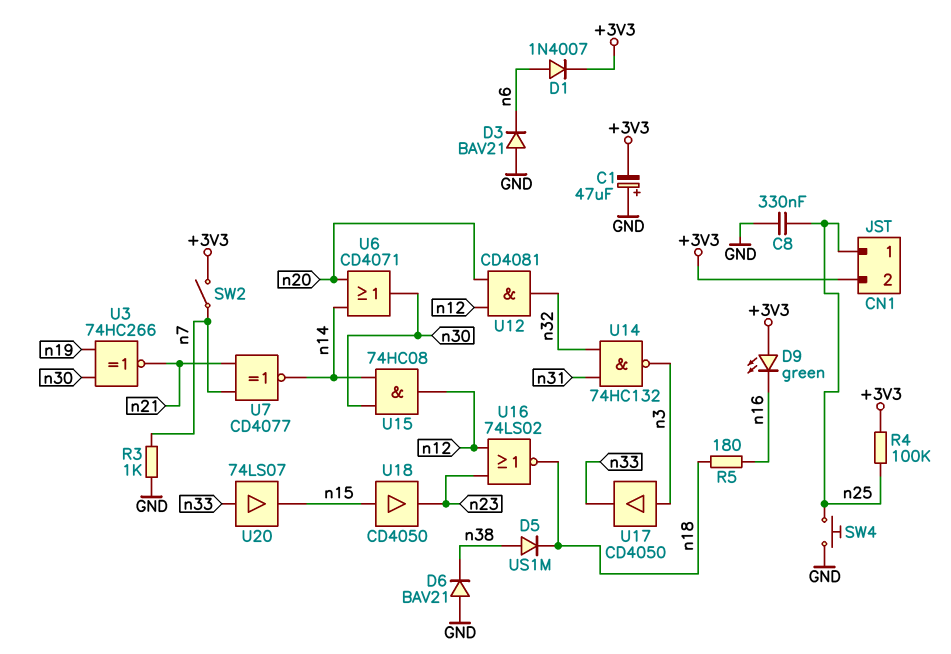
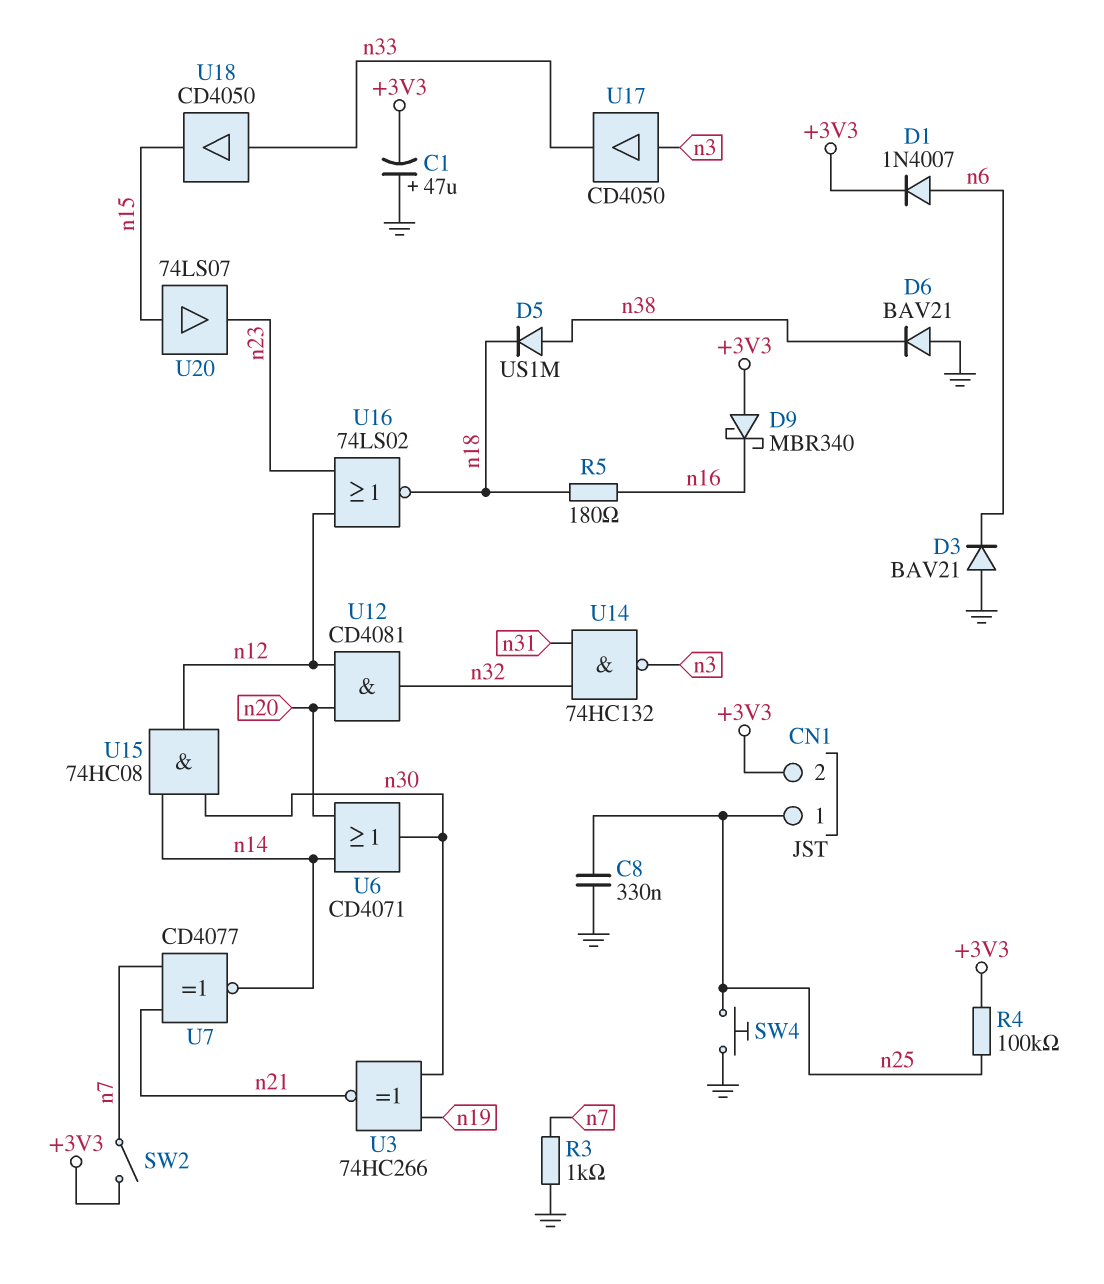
D9: LED green (A +3V3, K n16) -> schottky MBR340 (A +3V3, K n16)
U18: buffer CD4050 (in n15, out n23) -> buffer CD4050 (in n33, out n15)
U20: buffer 74LS07 (in n33, out n15) -> buffer 74LS07 (in n15, out n23)

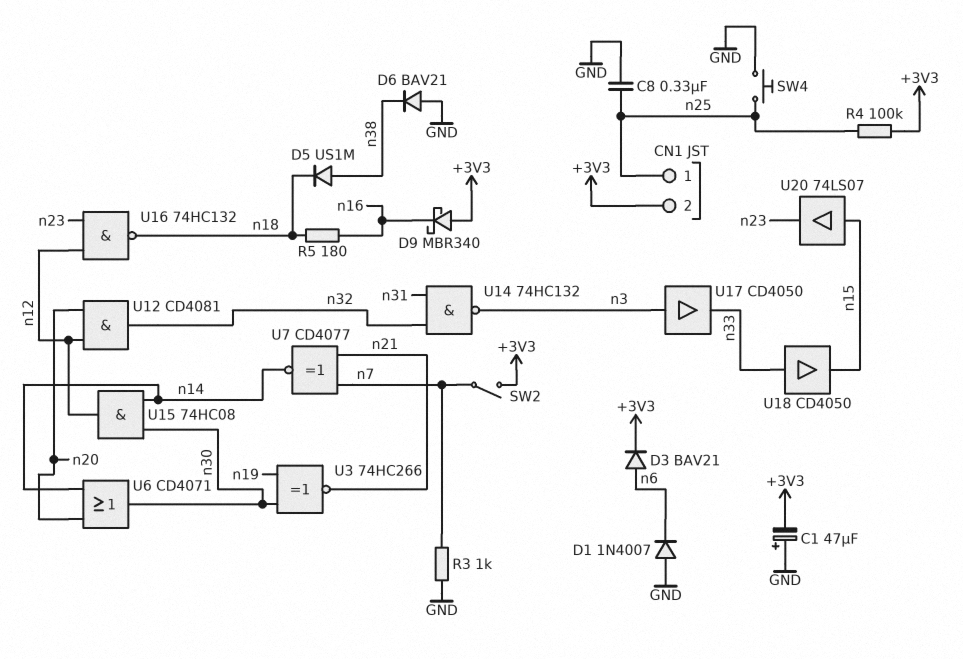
D1: diode 1N4007 (A n6, K +3V3) -> diode 1N4007 (A GND, K n6)
D3: diode BAV21 (A GND, K n6) -> diode BAV21 (A n6, K +3V3)
U16: NOR 74LS02 (in n12, in n23, out n18) -> NAND 74HC132 (in n12, in n23, out n18)

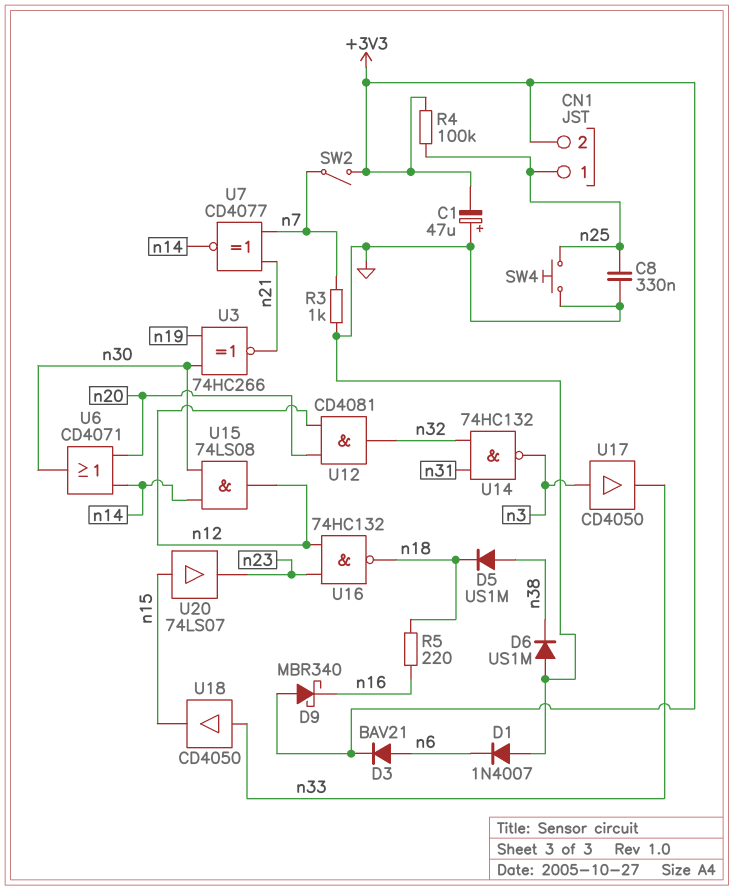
D6: diode BAV21 (A GND, K n38) -> diode US1M (A GND, K n38)
R5: 180 (n16, n18) -> 220 (n16, n18)
U15: AND 74HC08 (in n14, in n30, out n12) -> AND 74LS08 (in n14, in n30, out n12)

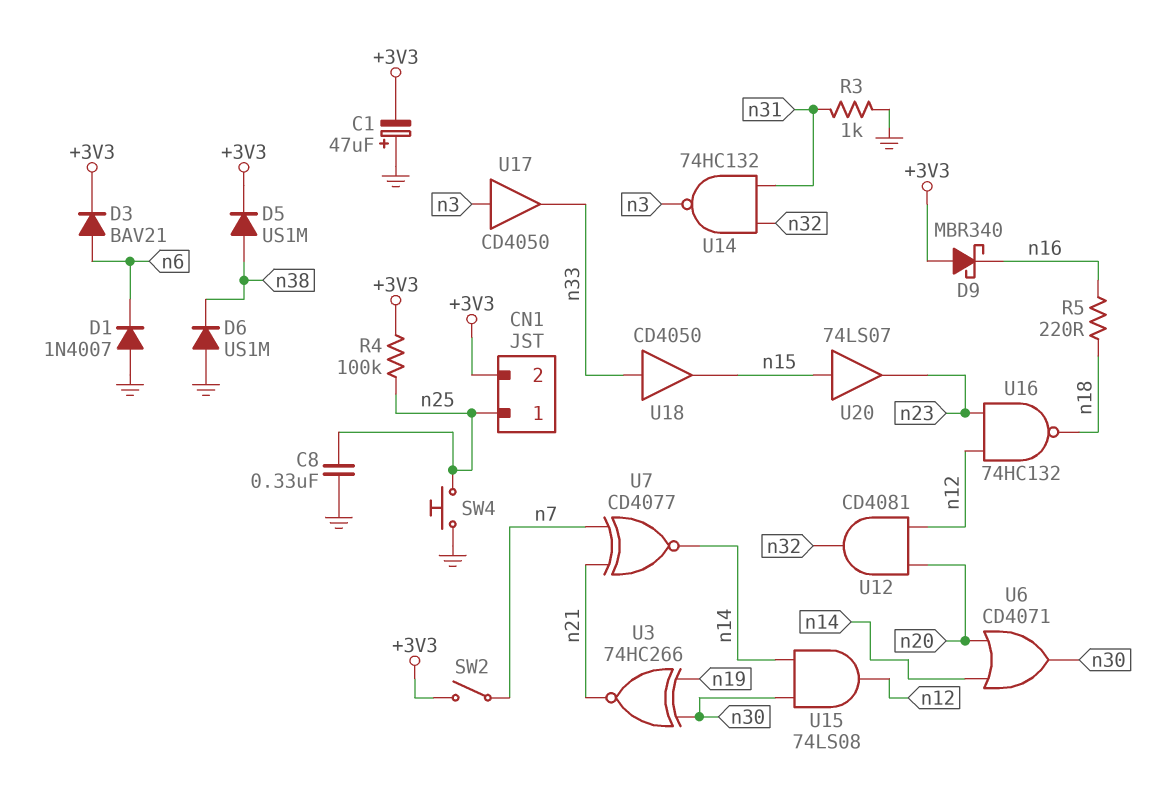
D5: diode US1M (A n38, K n18) -> diode US1M (A n38, K +3V3)
R3: 1k (GND, n7) -> 1k (GND, n31)

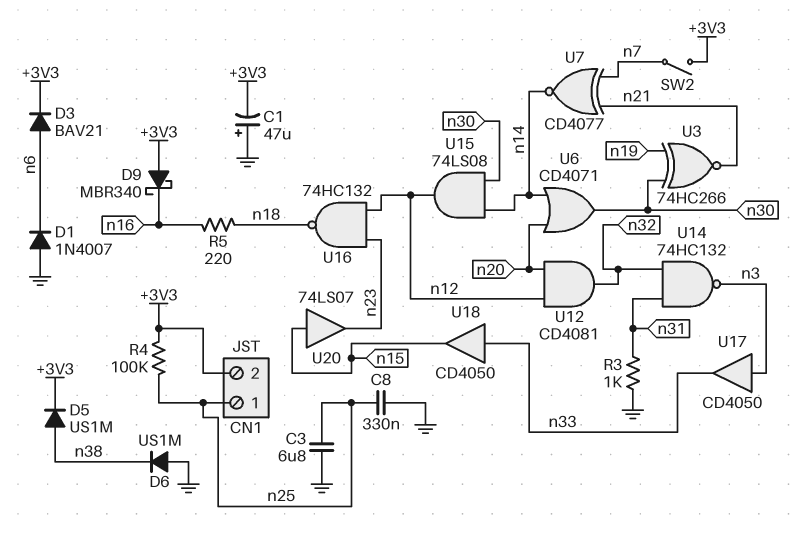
C3: none -> 6.8uF (GND, n25)
SW4: button (GND, n25) -> none

